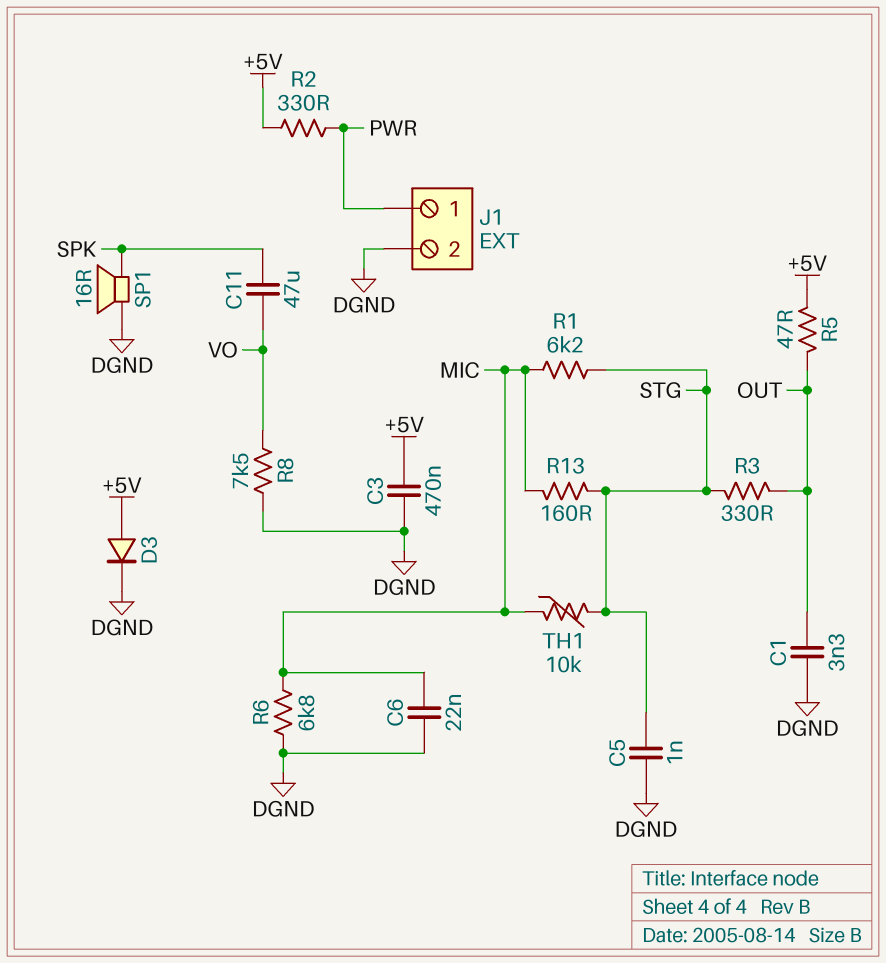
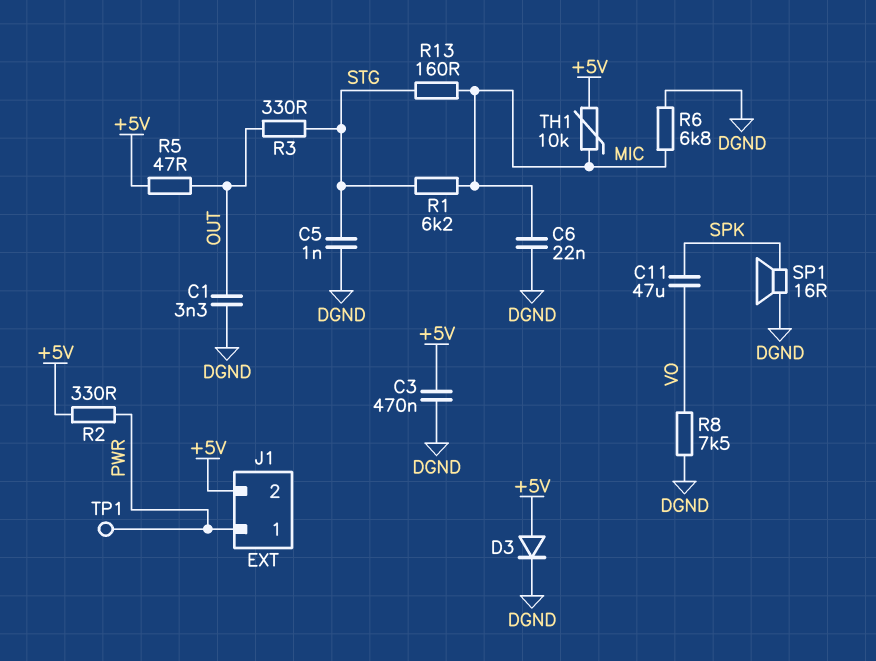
J1 pin 2: DGND -> +5V
TH1: 10k (MIC, STG) -> 10k (+5V, MIC)
TP1: none -> test point (PWR)

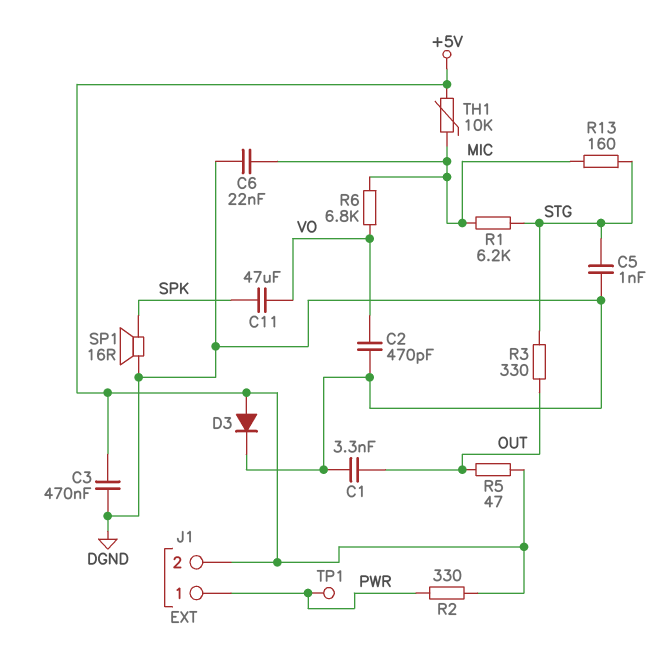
C2: none -> 470pF (DGND, VO)
R6: 6.8k (DGND, MIC) -> 6.8k (MIC, VO)
R8: 7.5k (DGND, VO) -> none

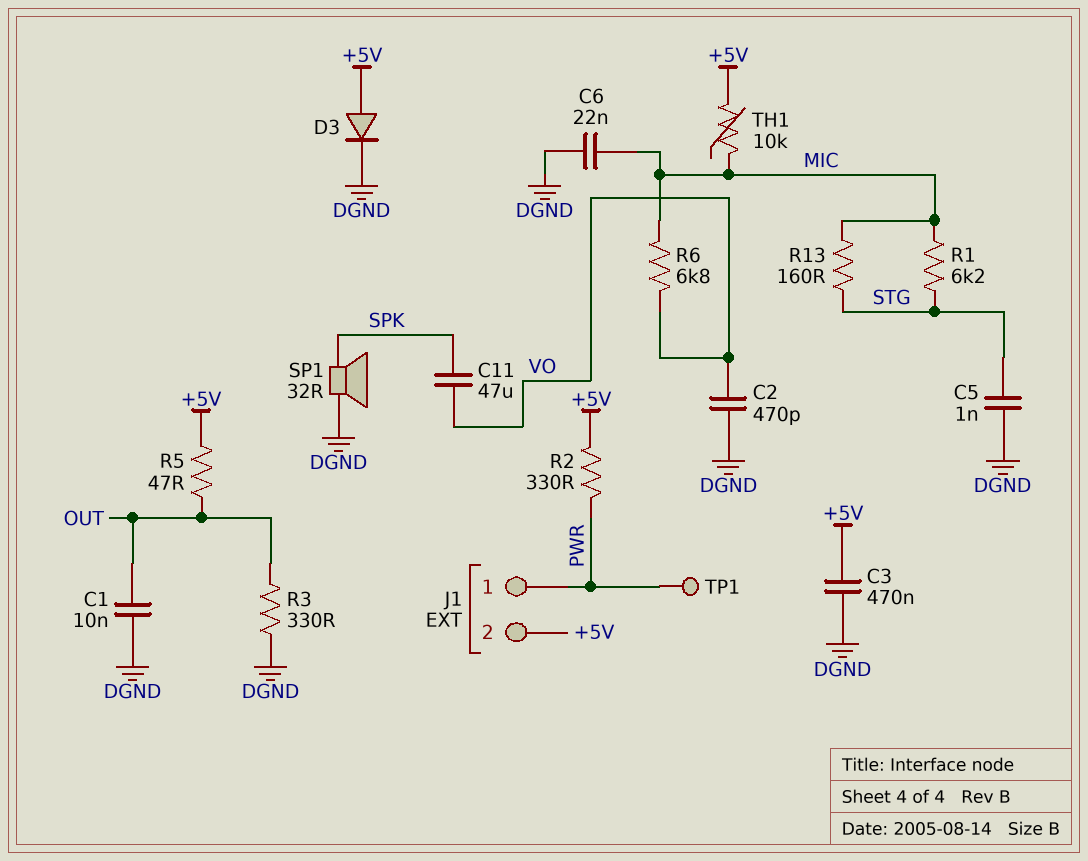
C1: 3.3nF (DGND, OUT) -> 10nF (DGND, OUT)
R3: 330 (OUT, STG) -> 330 (DGND, OUT)
SP1: speaker 16R (DGND, SPK) -> speaker 32R (DGND, SPK)

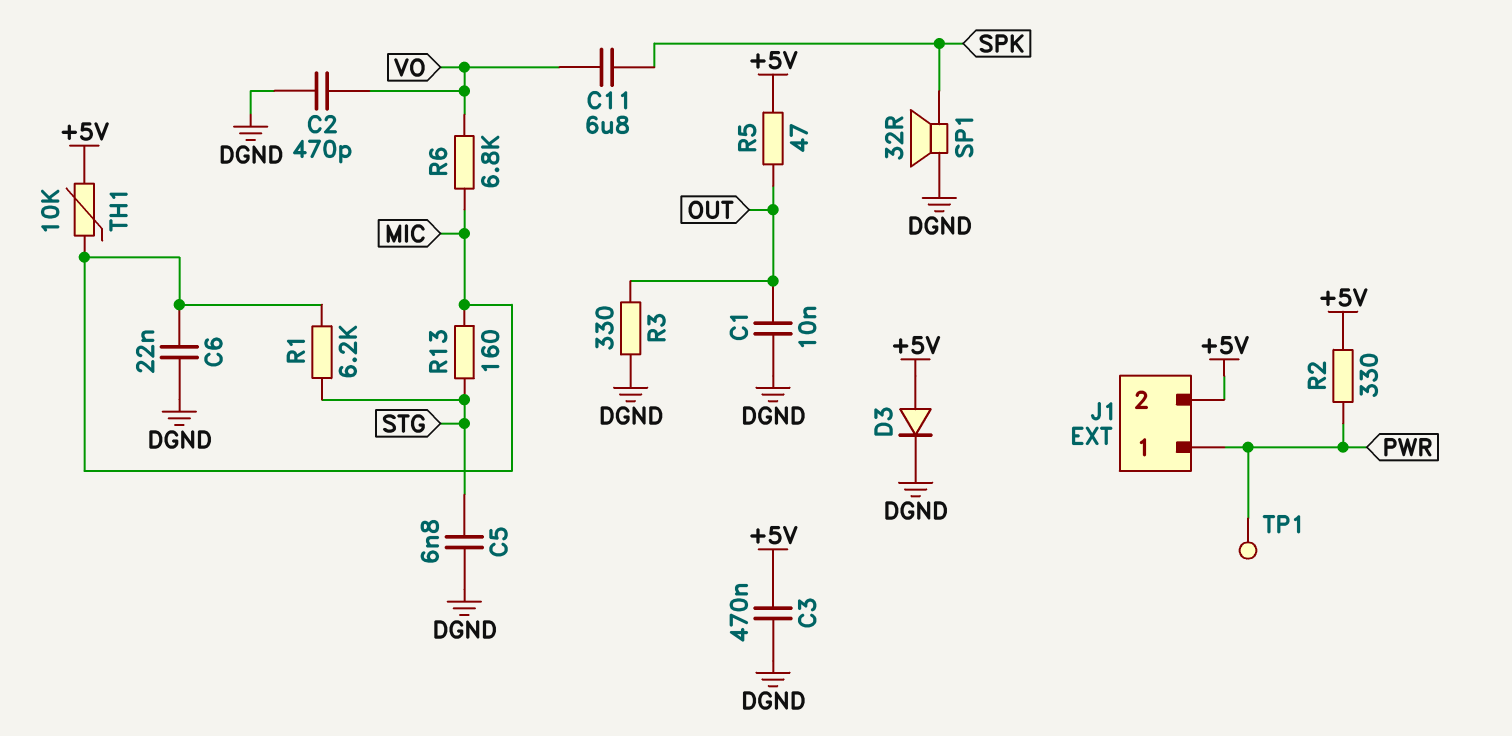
C5: 1nF (DGND, STG) -> 6.8nF (DGND, STG)
C11: 47uF (SPK, VO) -> 6.8uF (SPK, VO)

